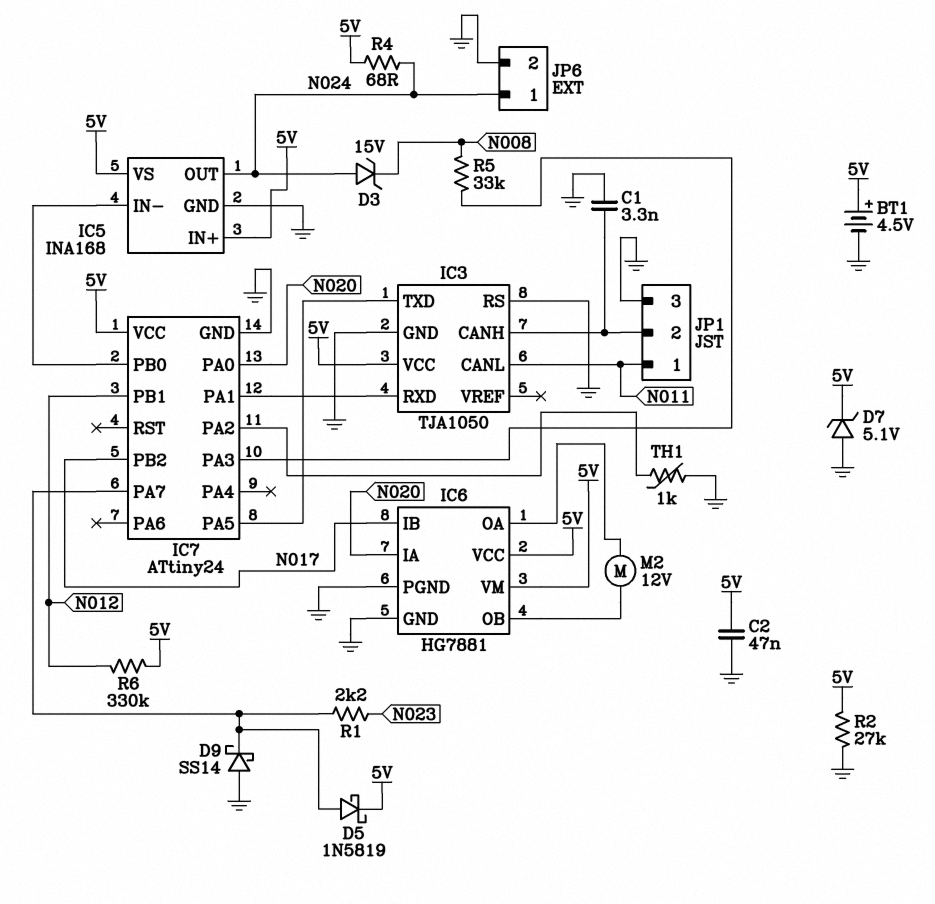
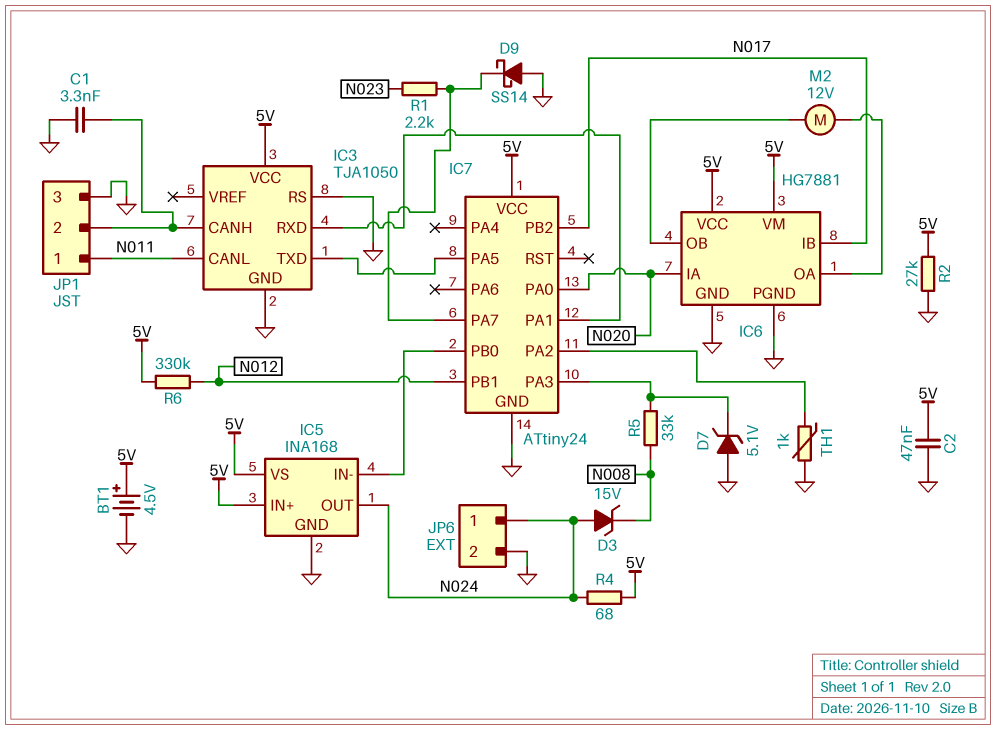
D5: schottky 1N5819 (A IC7/PA7, K 5V) -> none
D7: zener 5.1V (A GND, K 5V) -> zener 5.1V (A GND, K IC7/PA3)

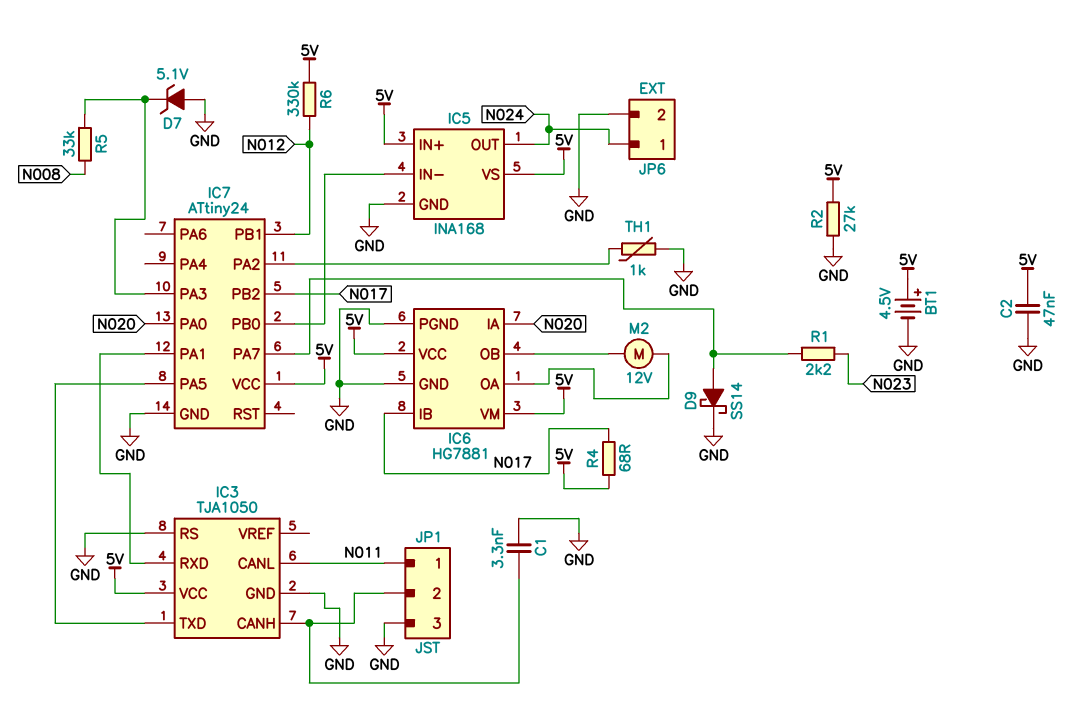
D3: zener 15V (A N024, K N008) -> none
D9: schottky SS14 (A GND, K IC7/PA7) -> schottky SS14 (A IC7/PA7, K GND)
R4: 68 (5V, N024) -> 68 (5V, N017)

